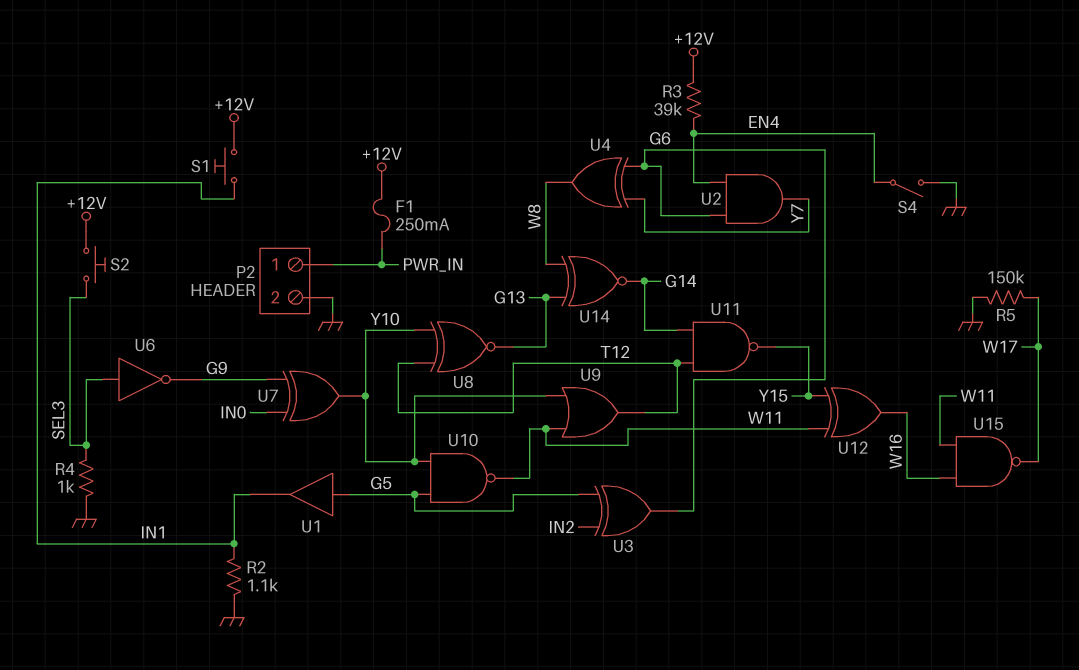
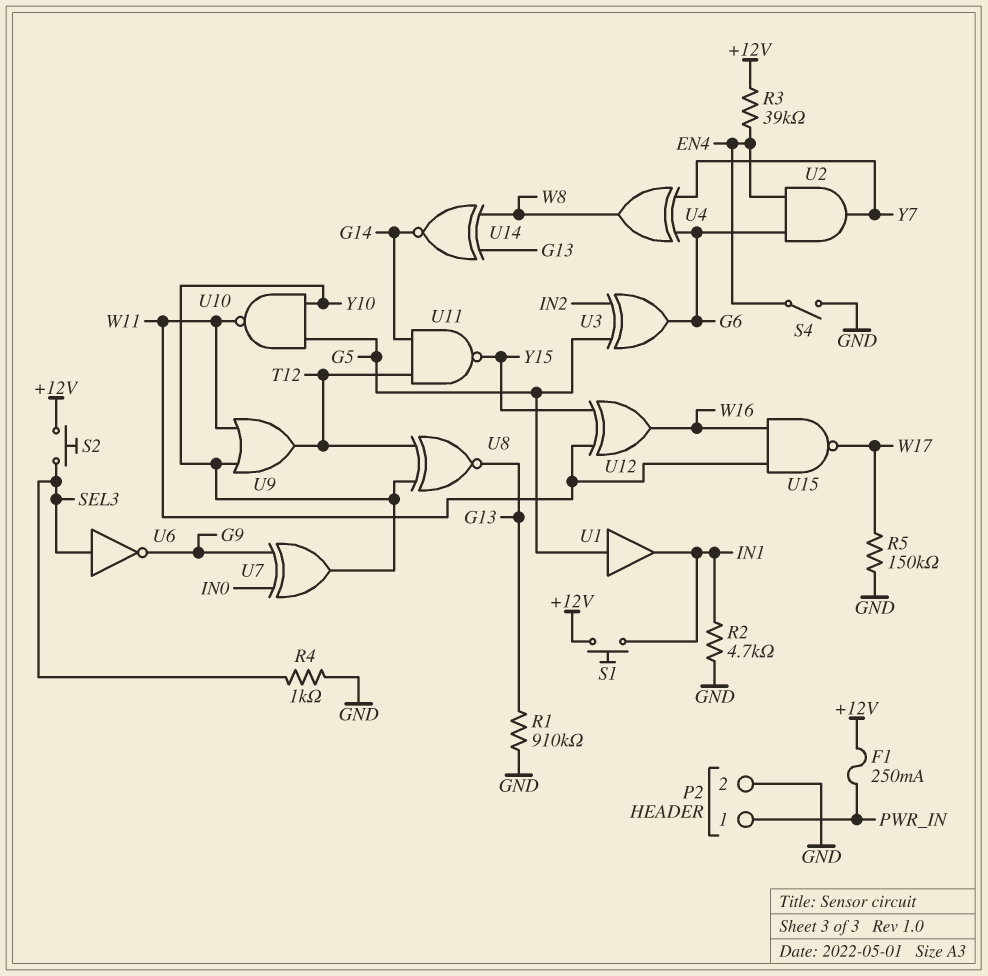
R1: none -> 910k (G13, GND)
R2: 1.1k (GND, IN1) -> 4.7k (GND, IN1)

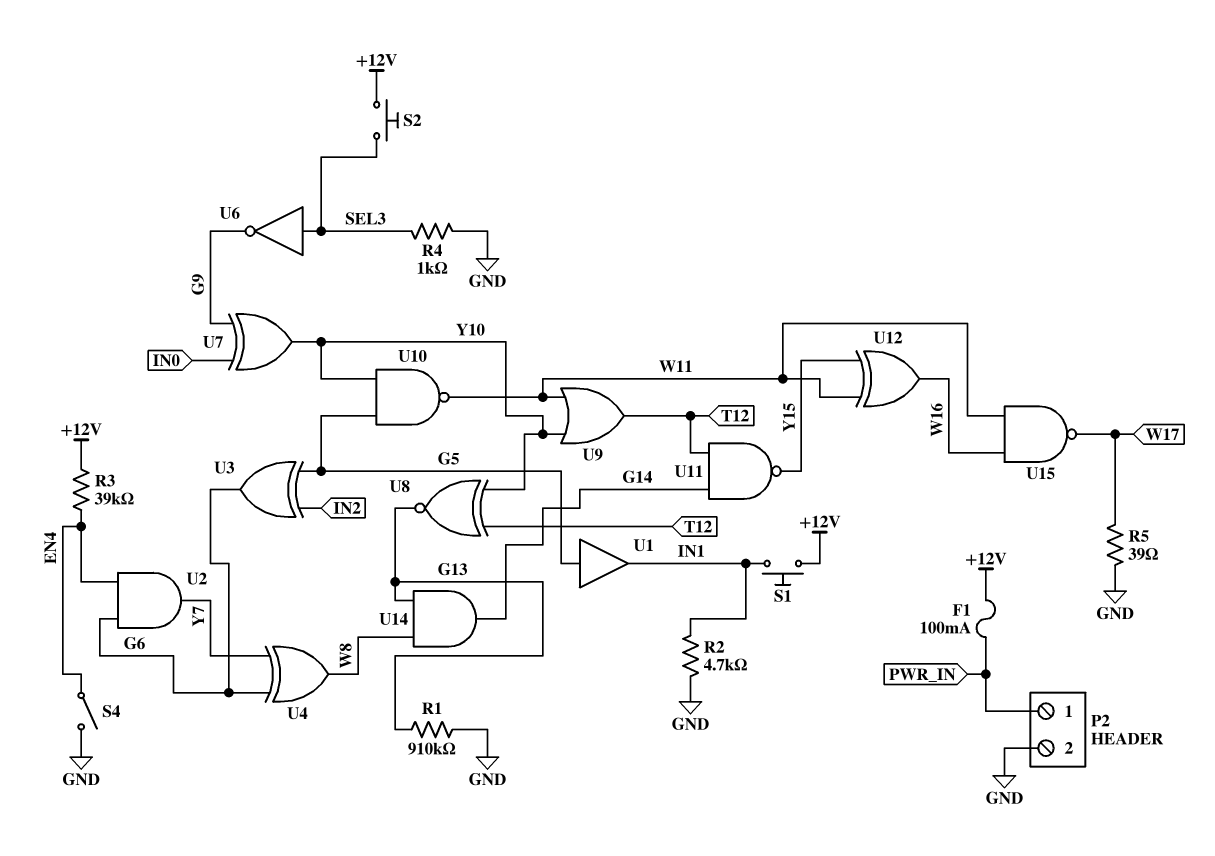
F1: 250mA (+12V, PWR_IN) -> 100mA (+12V, PWR_IN)
R5: 150k (GND, W17) -> 39 (GND, W17)
U14: XNOR (in G13, in W8, out G14) -> AND (in G13, in W8, out G14)

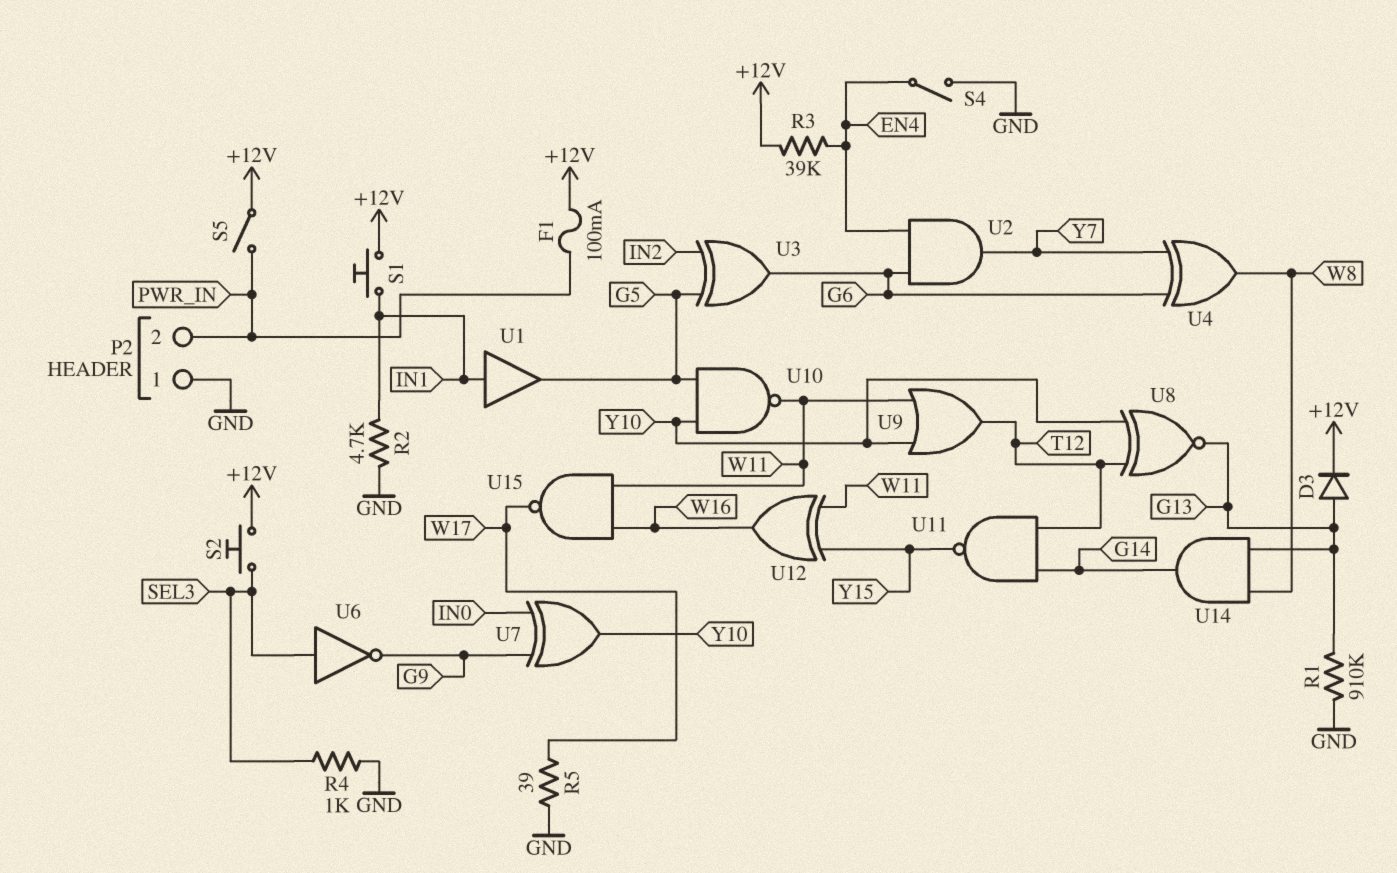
D3: none -> diode (A G13, K +12V)
P2 pin 1: PWR_IN -> GND
P2 pin 2: GND -> PWR_IN
S5: none -> switch (+12V, PWR_IN)
U1: buffer (in G5, out IN1) -> buffer (in IN1, out G5)

